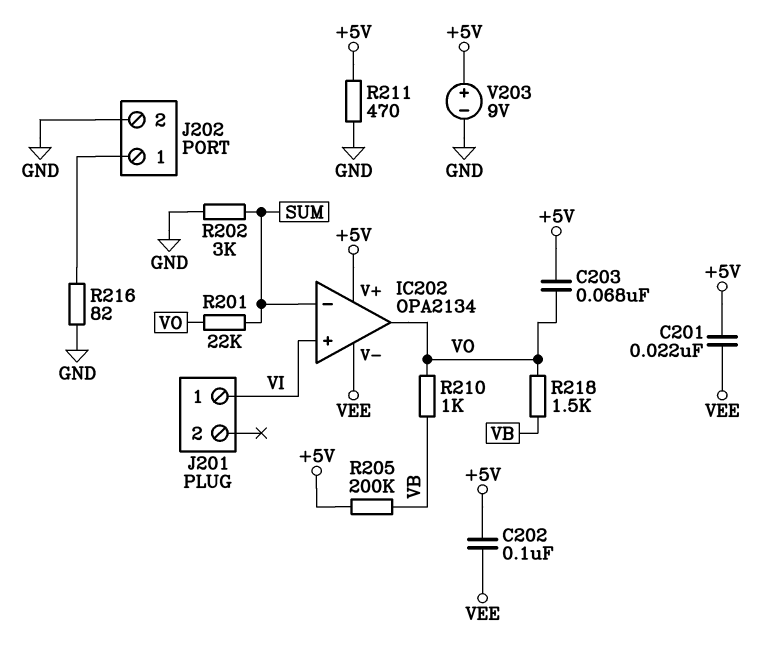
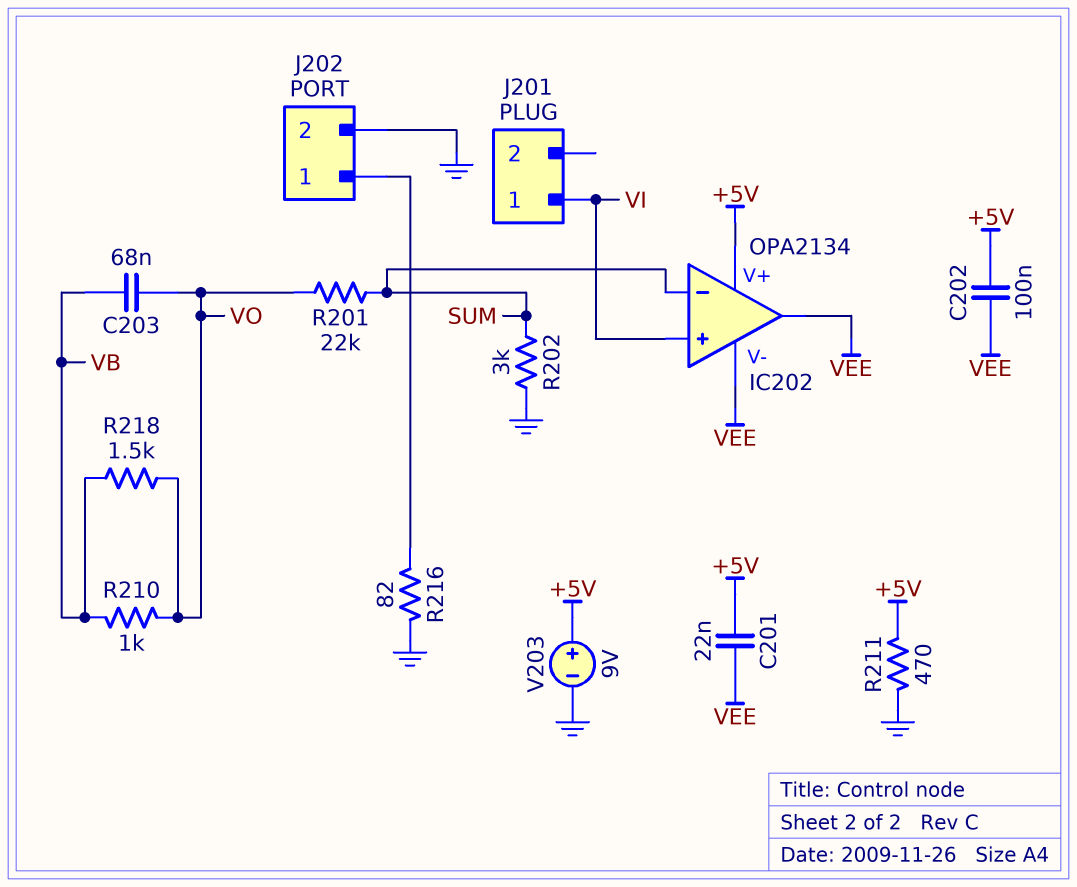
C203: 68nF (+5V, VO) -> 68nF (VB, VO)
IC202 pin out: VO -> VEE
R205: 200k (+5V, VB) -> none

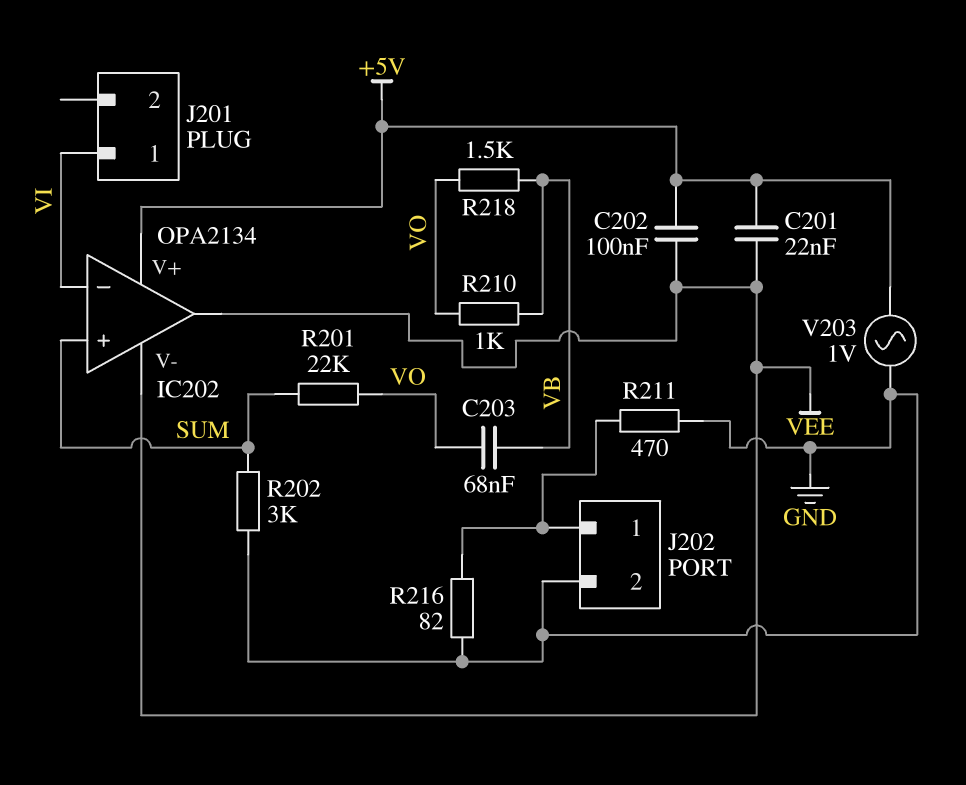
IC202 pin in+: VI -> SUM
IC202 pin in-: SUM -> VI
R211: 470 (+5V, GND) -> 470 (GND, J202/1)
V203: 9V (plus +5V, minus GND) -> AC 1V (+5V, GND)

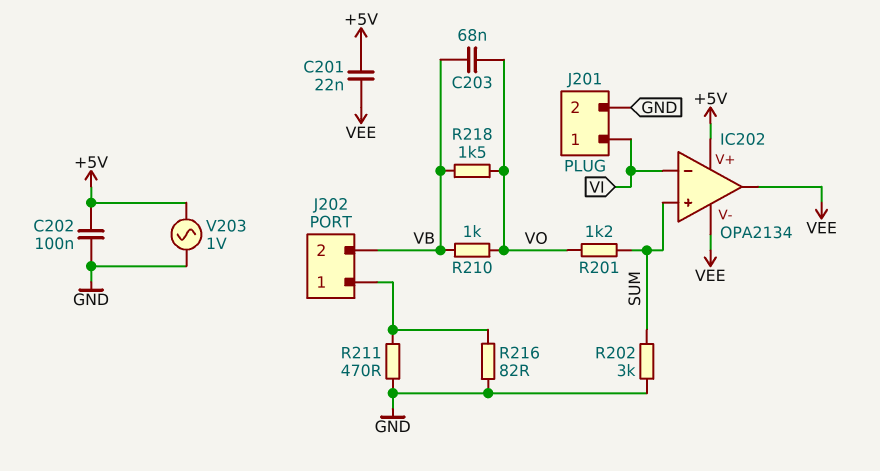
C202: 100nF (+5V, VEE) -> 100nF (+5V, GND)
J201 pin 2: none -> GND
J202 pin 2: GND -> VB
R201: 22k (SUM, VO) -> 1.2k (SUM, VO)

